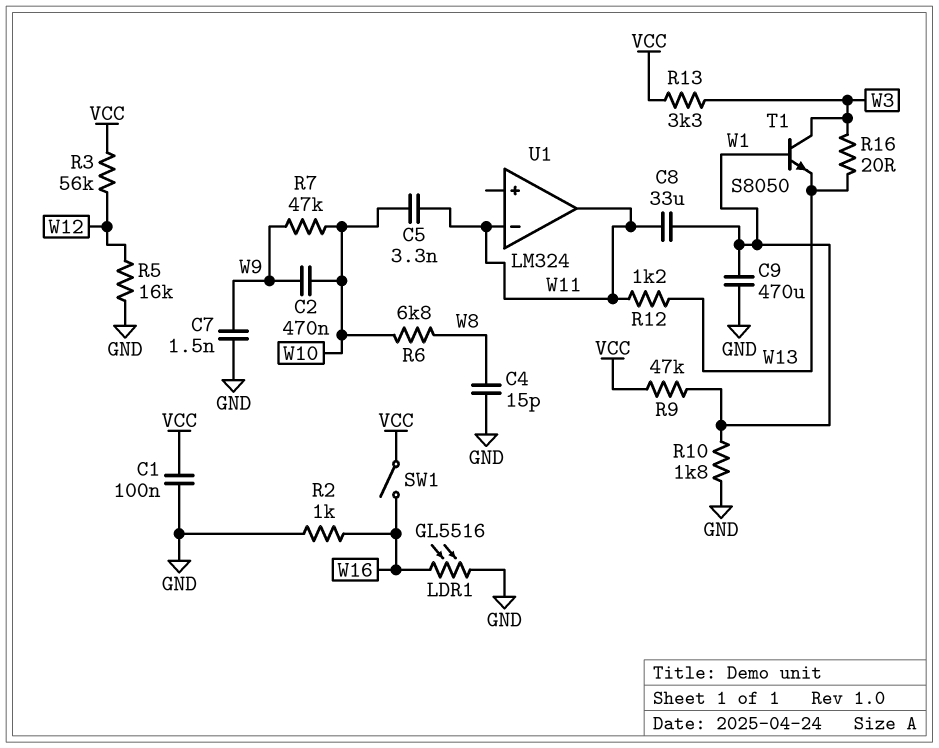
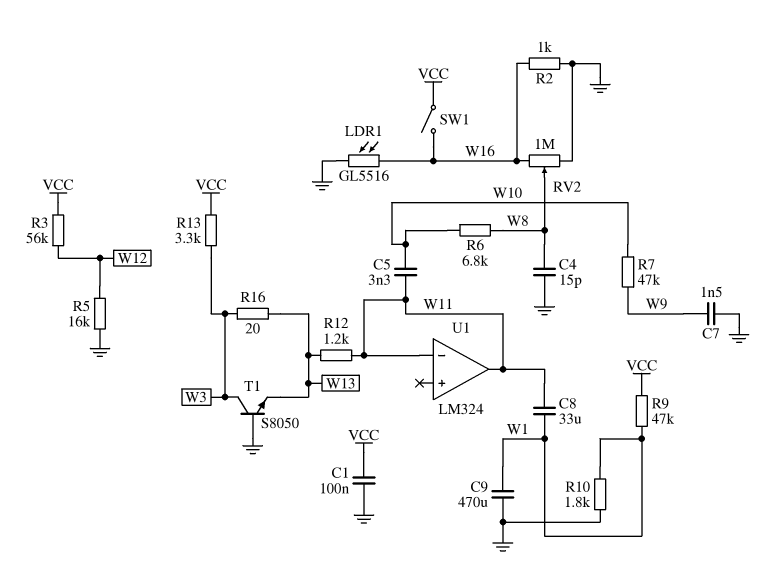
C2: 470nF (W9, W10) -> none
RV2: none -> 1M (GND, W16, wiper W8)
T1: NPN S8050 (B W1, C W3, E W13) -> NPN S8050 (B GND, C W3, E W13)

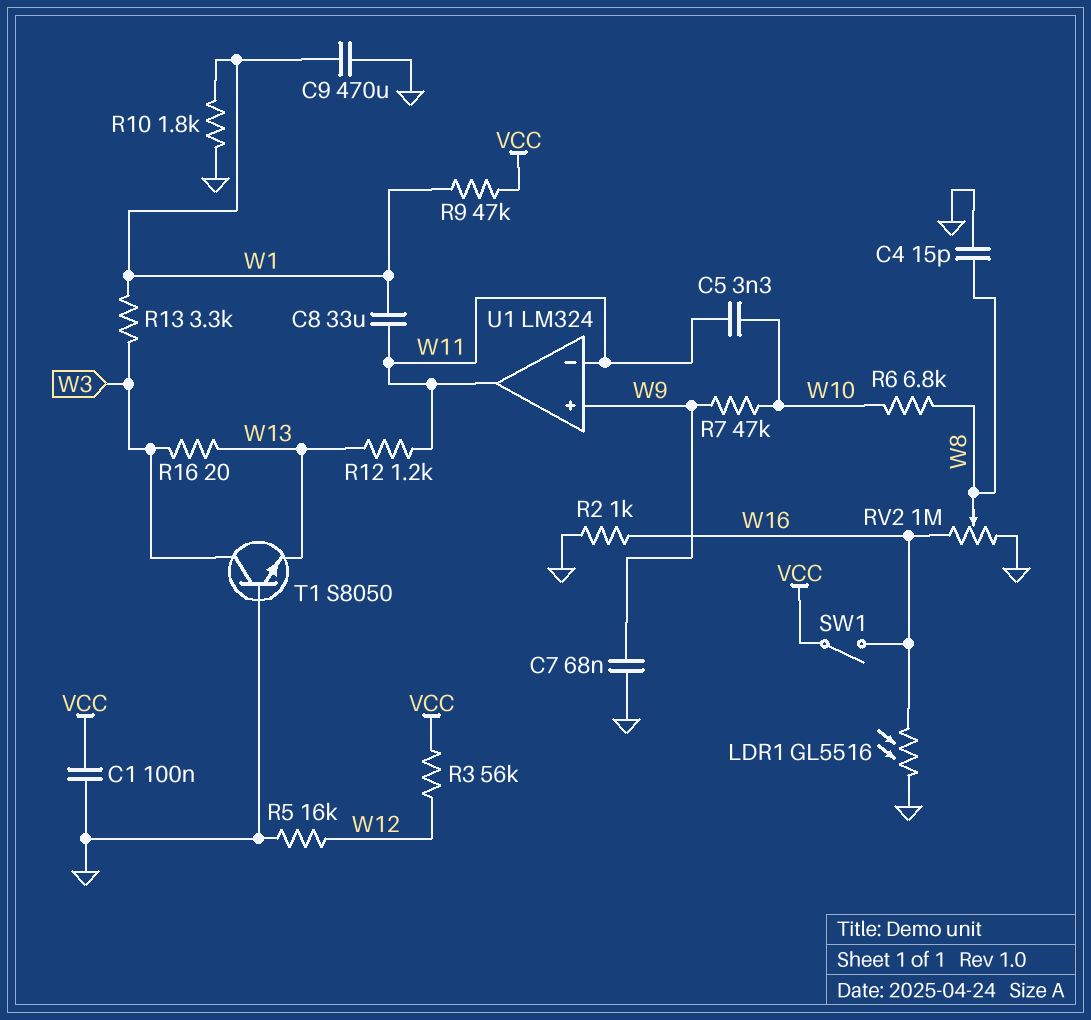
C7: 1.5nF (GND, W9) -> 68nF (GND, W9)
R13: 3.3k (VCC, W3) -> 3.3k (W1, W3)
U1 pin in+: none -> W9

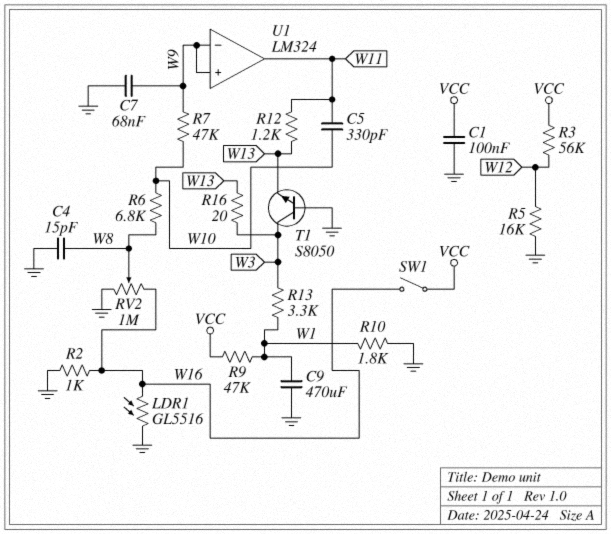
C5: 3.3nF (W10, W11) -> 330pF (W10, W11)
C8: 33uF (W1, W11) -> none
U1 pin in-: W11 -> W9

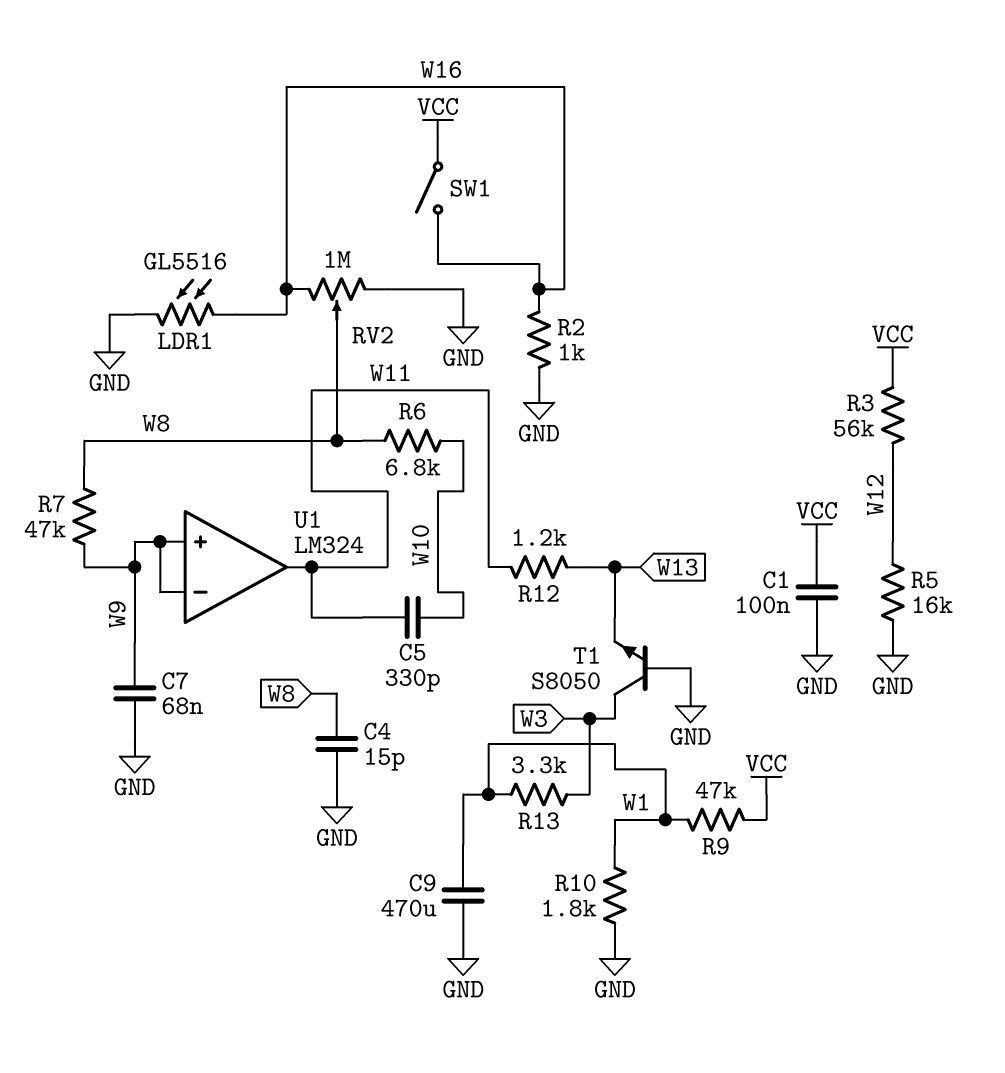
R7: 47k (W9, W10) -> 47k (W8, W9)
R16: 20 (W3, W13) -> none

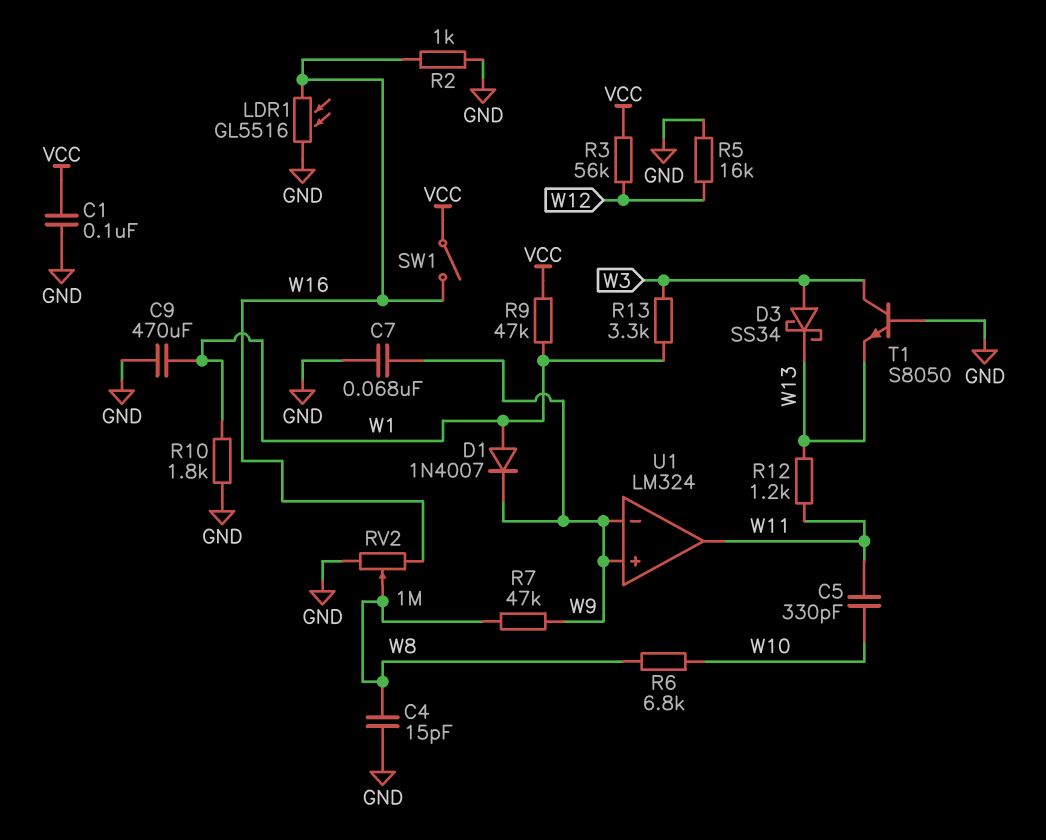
D1: none -> diode 1N4007 (A W1, K W9)
D3: none -> schottky SS34 (A W3, K W13)

